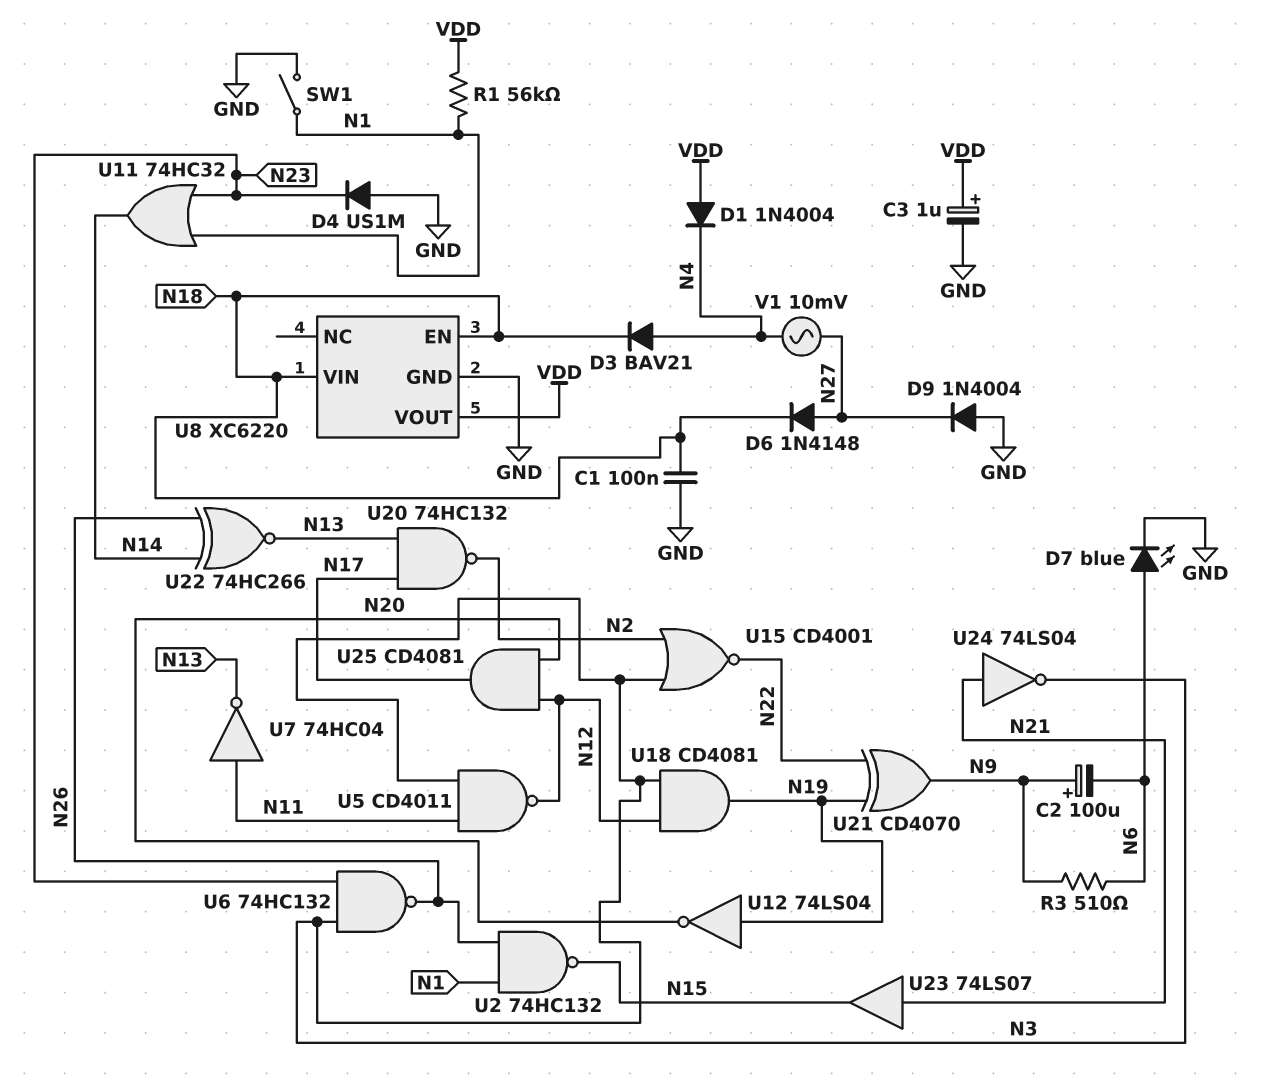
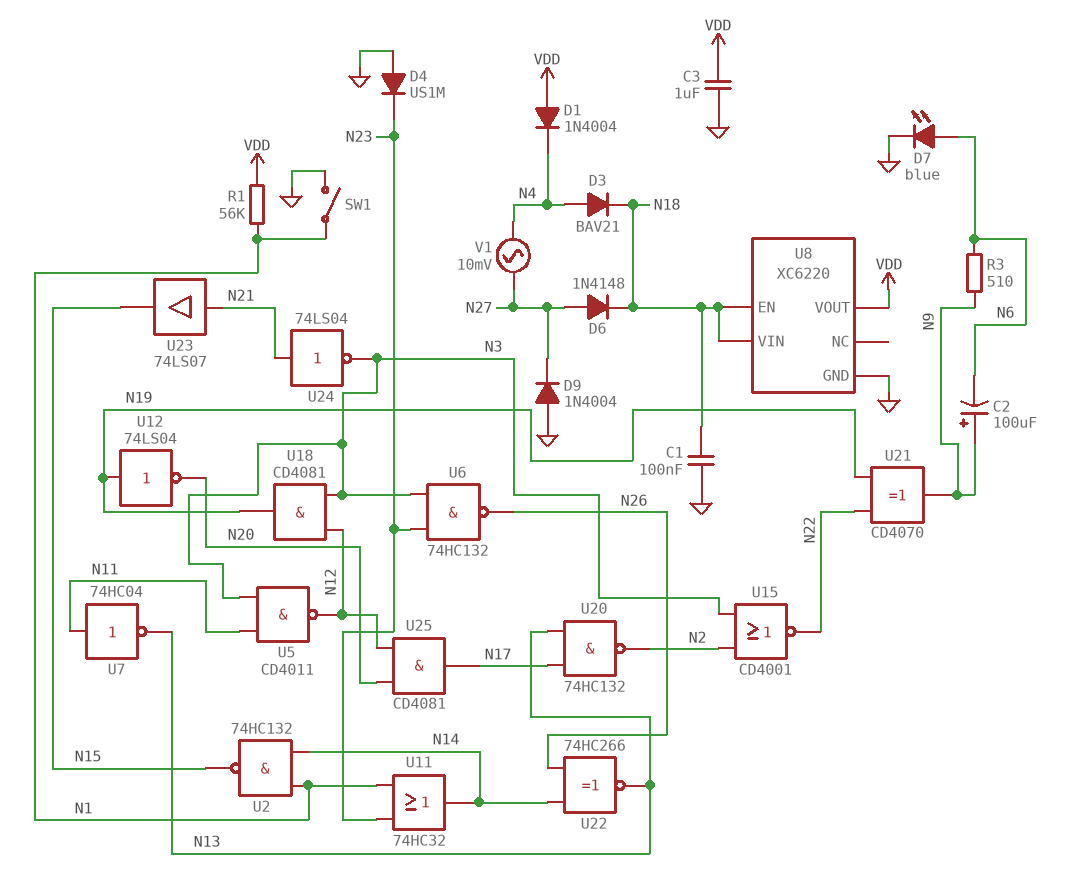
C3: 1uF (plus VDD, minus GND) -> 1uF (GND, VDD)
U2: NAND 74HC132 (in N1, in N26, out N15) -> NAND 74HC132 (in N1, in N14, out N15)

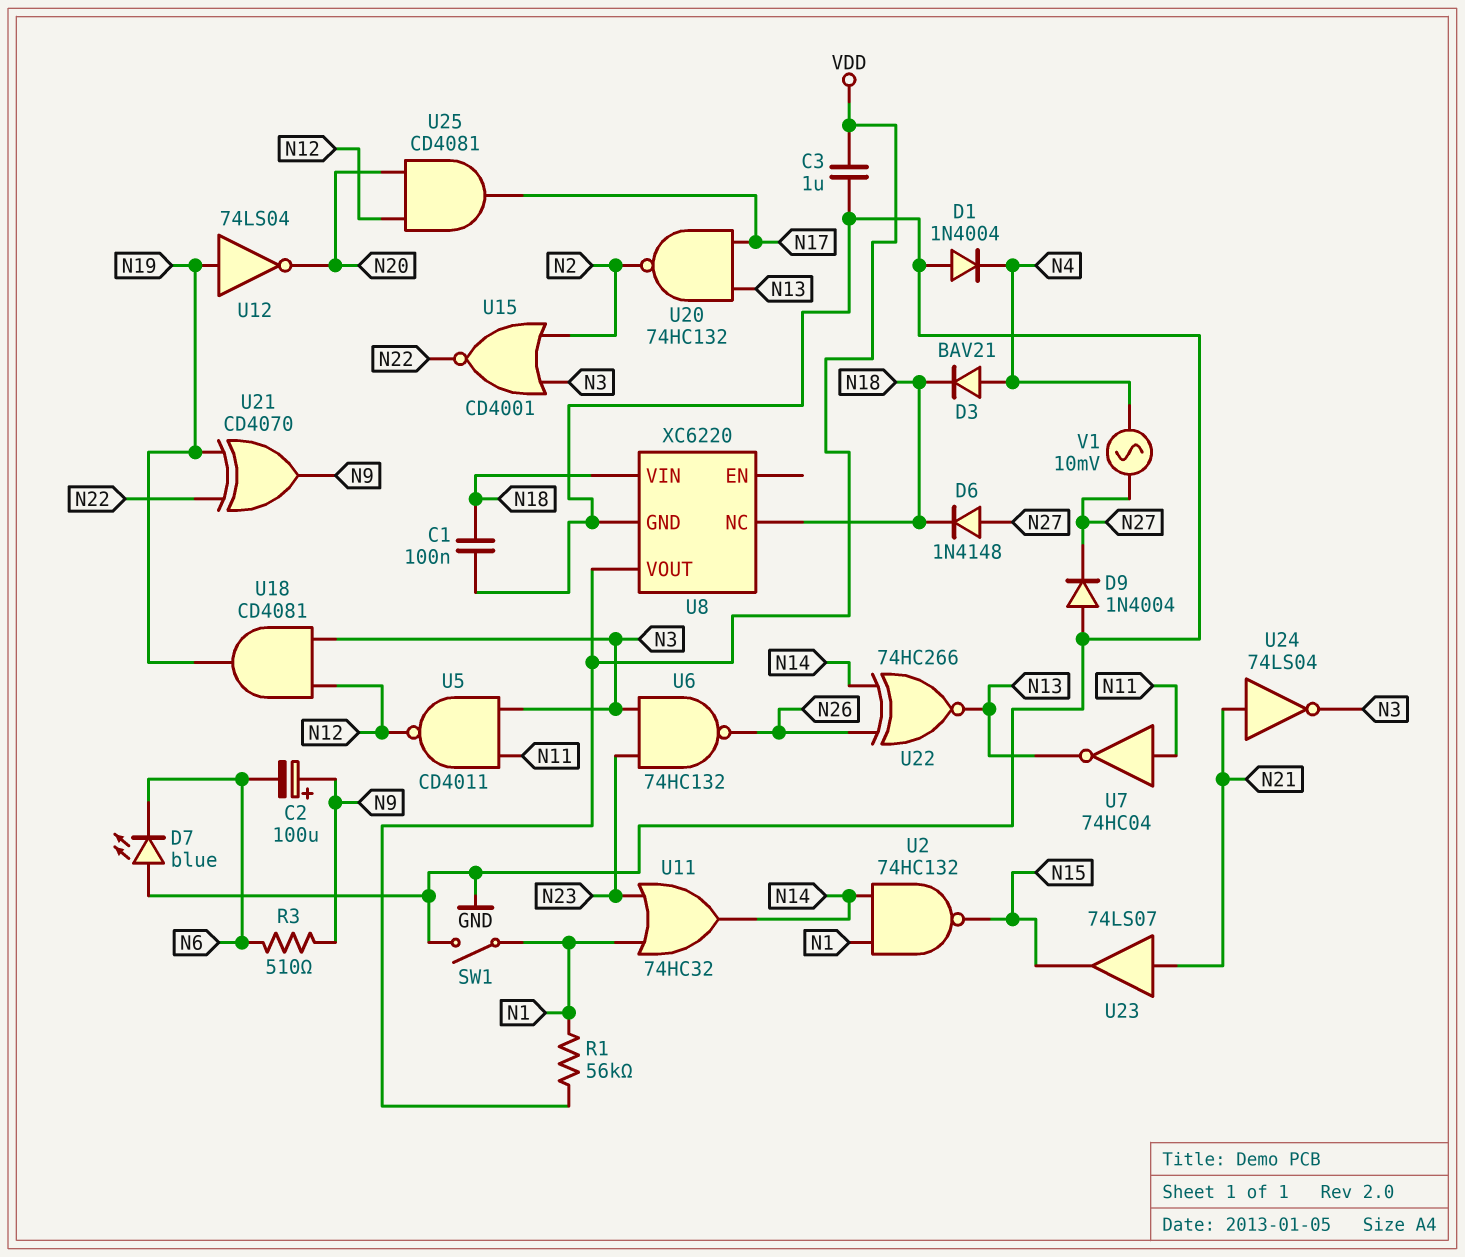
D1: diode 1N4004 (A VDD, K N4) -> diode 1N4004 (A GND, K N4)
D4: diode US1M (A GND, K N23) -> none
D7: LED blue (A N6, K GND) -> LED blue (A GND, K N6)
U8 pin EN: N18 -> none
U8 pin NC: none -> N18

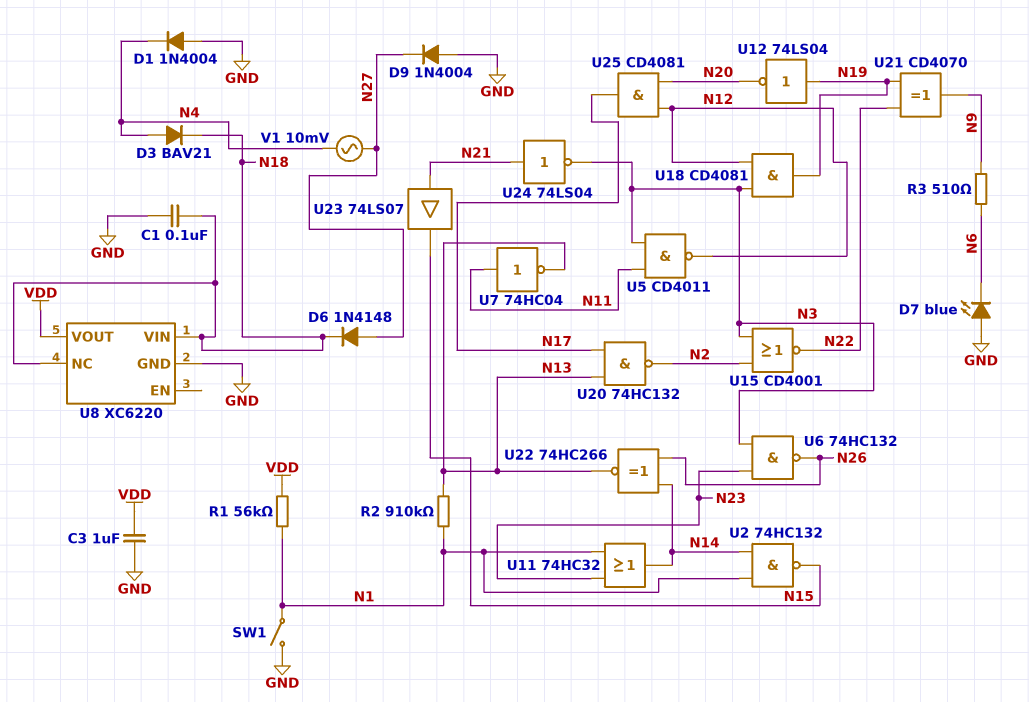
C2: 100uF (plus N9, minus N6) -> none
R2: none -> 910k (N1, N13)

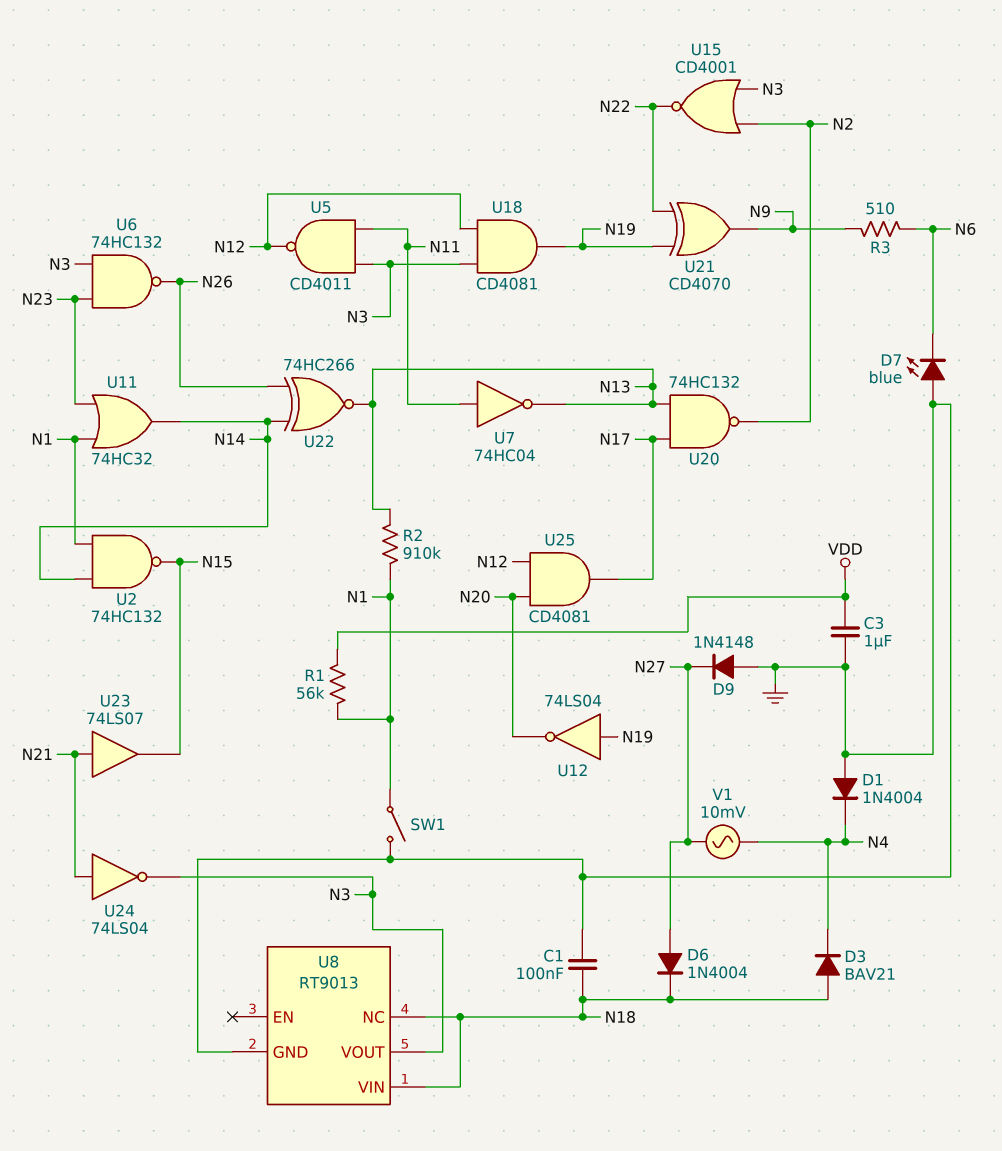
D3: diode BAV21 (A N4, K N18) -> diode BAV21 (A N18, K N4)
D6: diode 1N4148 (A N27, K N18) -> diode 1N4004 (A N27, K N18)
D9: diode 1N4004 (A GND, K N27) -> diode 1N4148 (A GND, K N27)
U8: XC6220 -> RT9013
U8 pin VOUT: VDD -> N3

